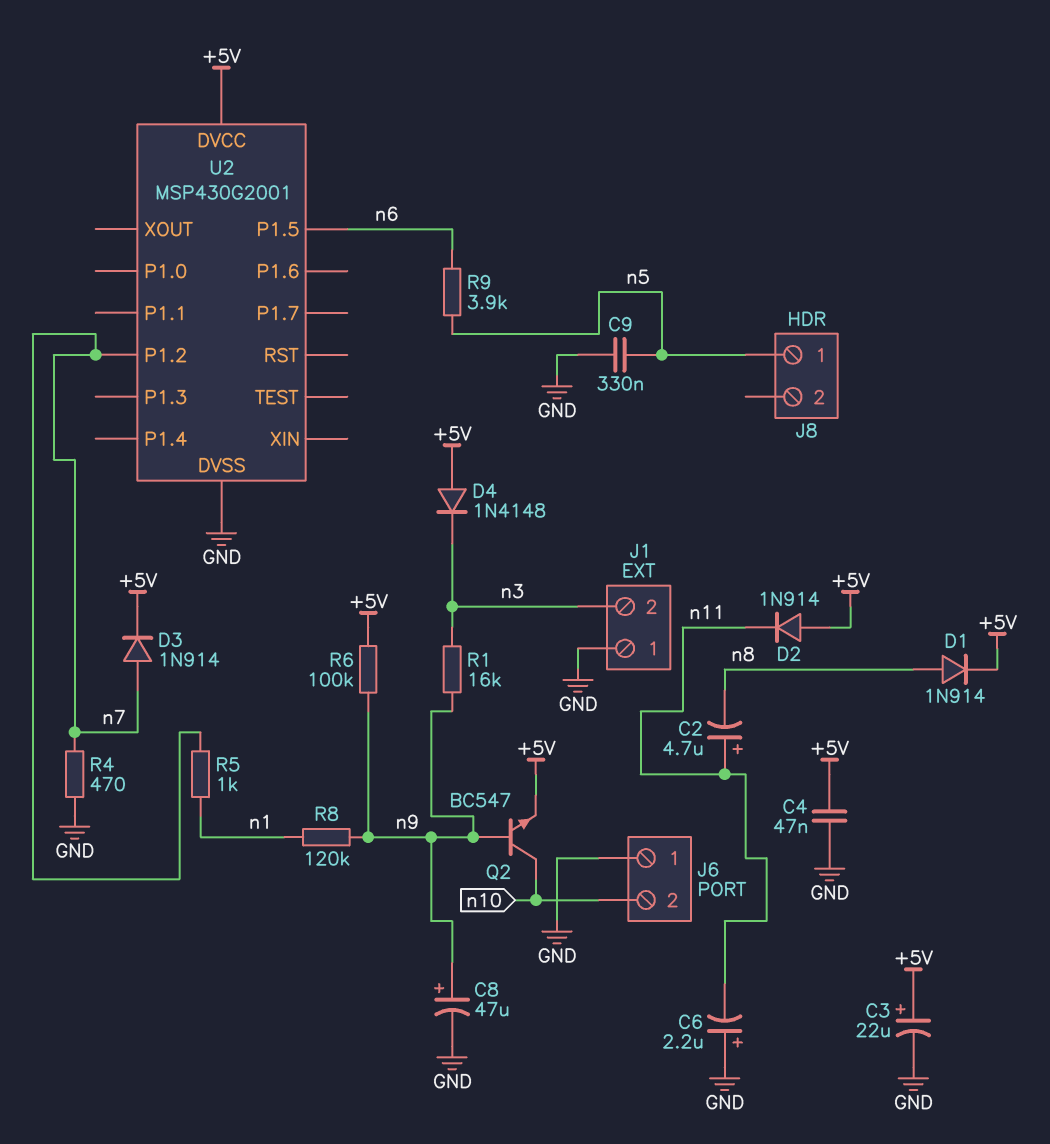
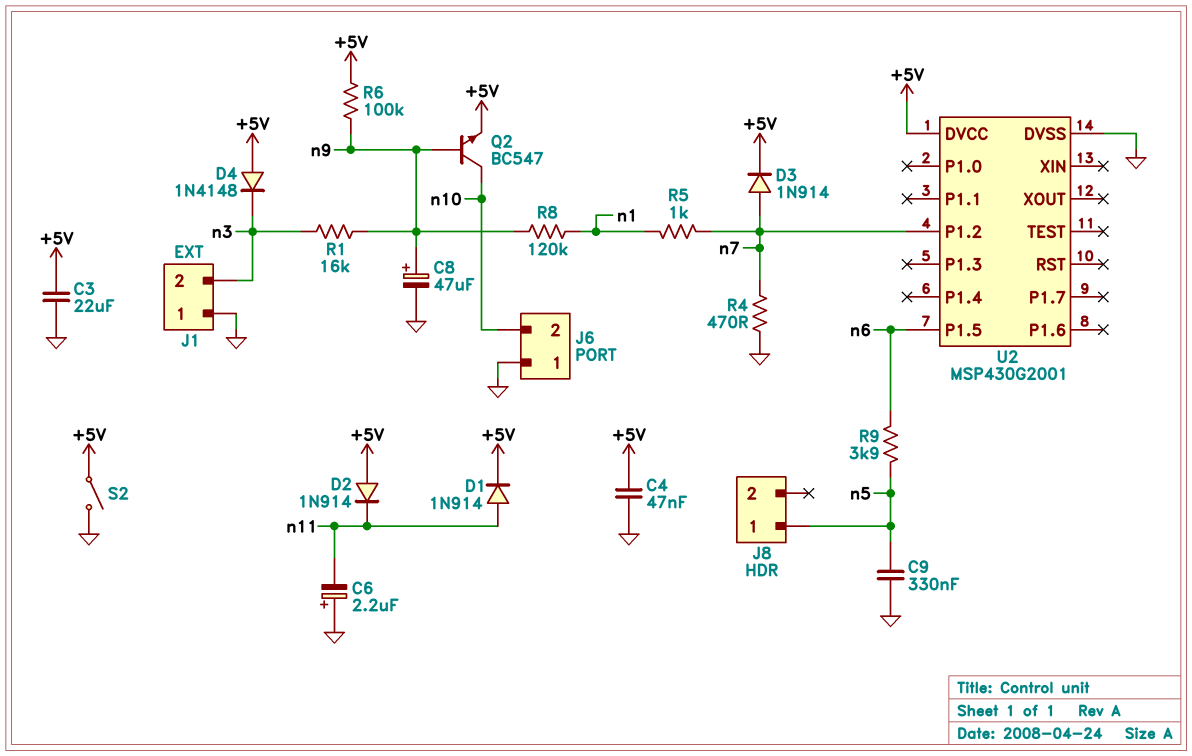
C2: 4.7uF (plus n11, minus n8) -> none
C3: 22uF (plus +5V, minus GND) -> 22uF (+5V, GND)
D1: diode 1N914 (A n8, K +5V) -> diode 1N914 (A n11, K +5V)
S2: none -> switch (+5V, GND)

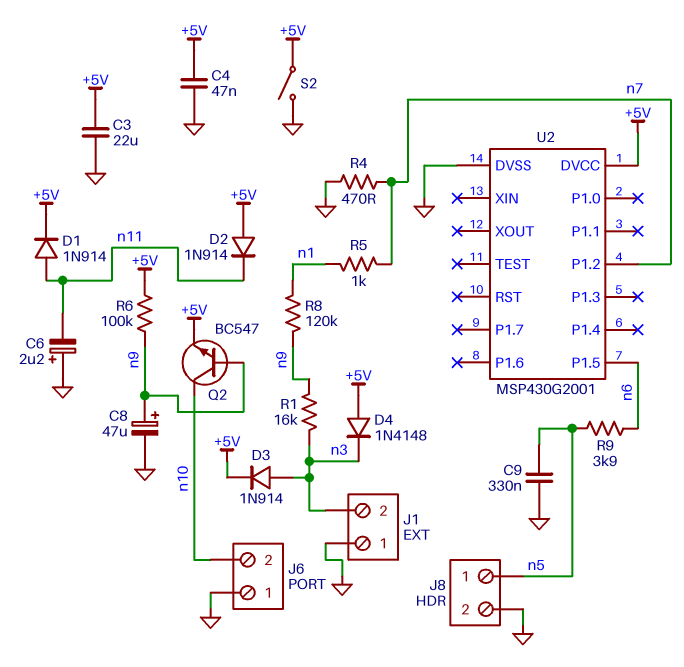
D3: diode 1N914 (A n7, K +5V) -> diode 1N914 (A n3, K +5V)
J8 pin 2: none -> GND

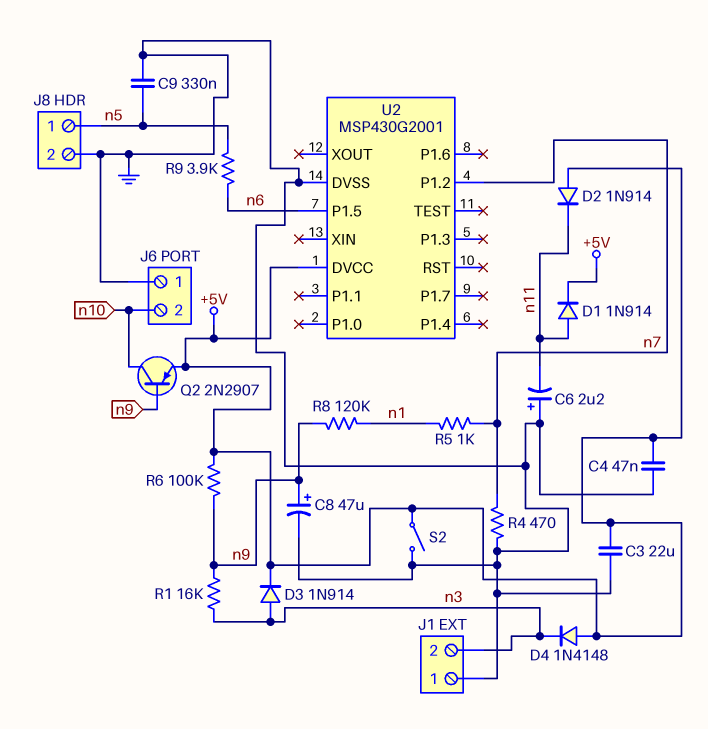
Q2: NPN BC547 (B n9, C n10, E +5V) -> PNP 2N2907 (B n9, C n10, E +5V)

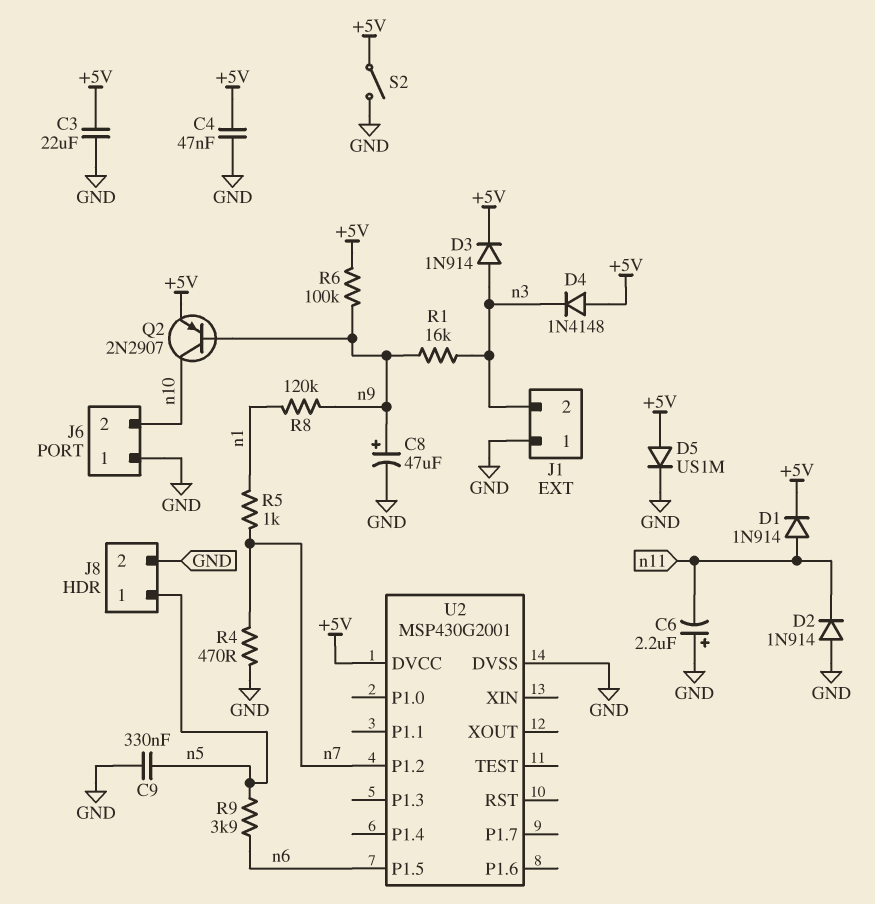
D2: diode 1N914 (A +5V, K n11) -> diode 1N914 (A GND, K n11)
D5: none -> diode US1M (A +5V, K GND)

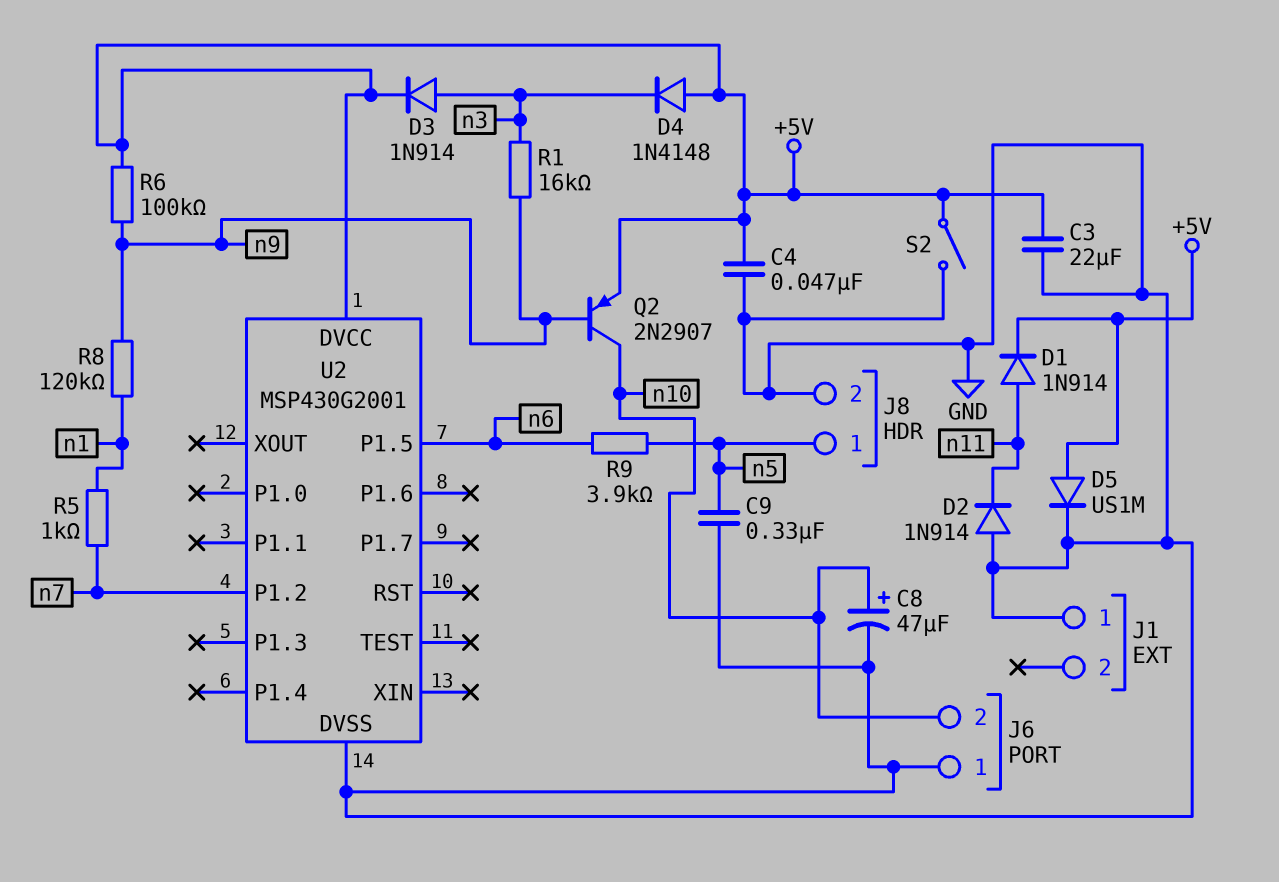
C6: 2.2uF (plus GND, minus n11) -> none
C8: 47uF (plus n9, minus GND) -> 47uF (plus n10, minus GND)
J1 pin 2: n3 -> none
R4: 470 (GND, n7) -> none

